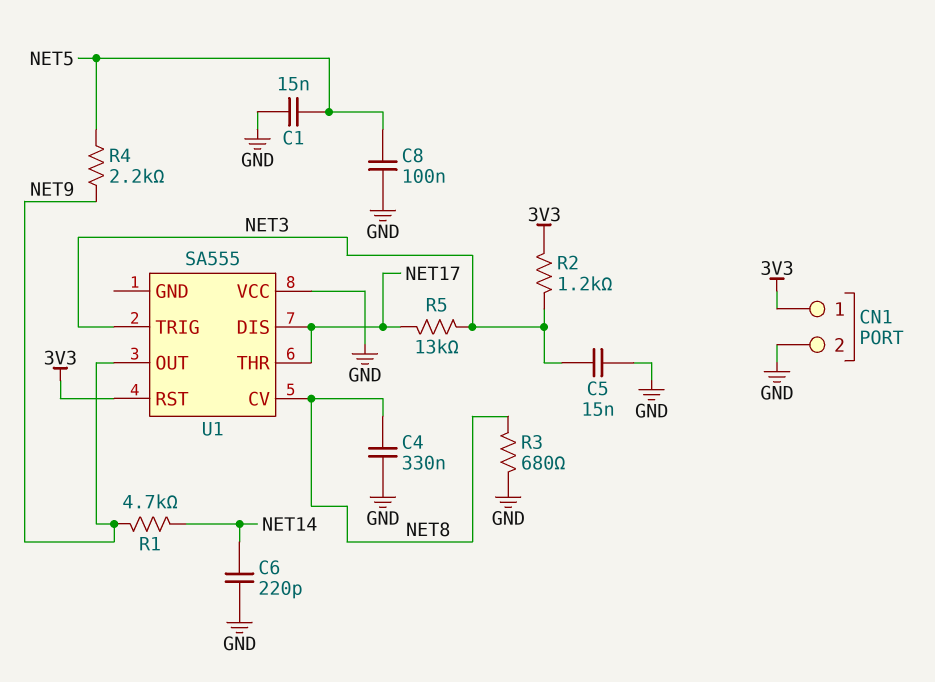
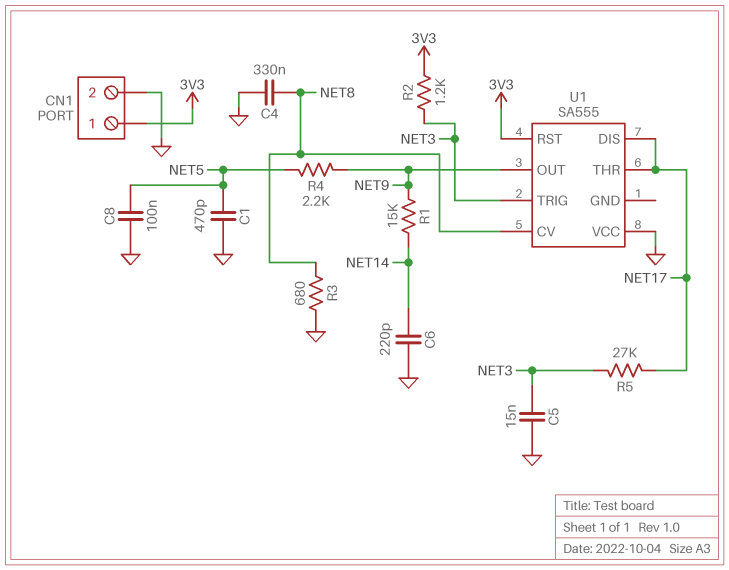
C1: 15nF (GND, NET5) -> 470pF (GND, NET5)
R1: 4.7k (NET9, NET14) -> 15k (NET9, NET14)
R5: 13k (NET3, NET17) -> 27k (NET3, NET17)

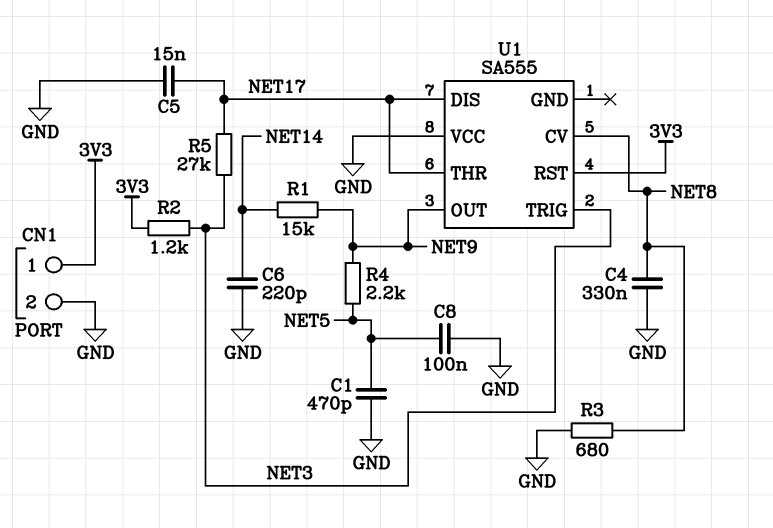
C5: 15nF (GND, NET3) -> 15nF (GND, NET17)

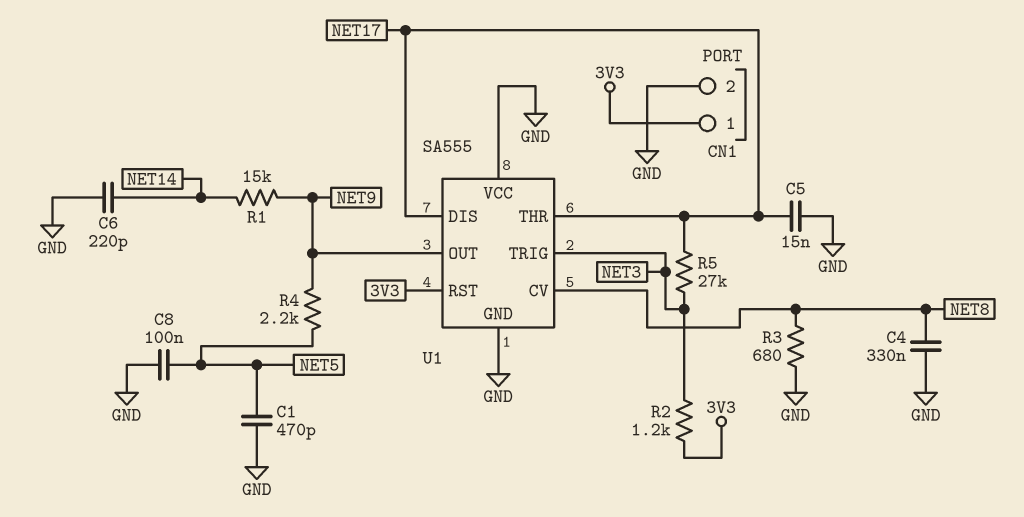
U1 pin GND: none -> GND

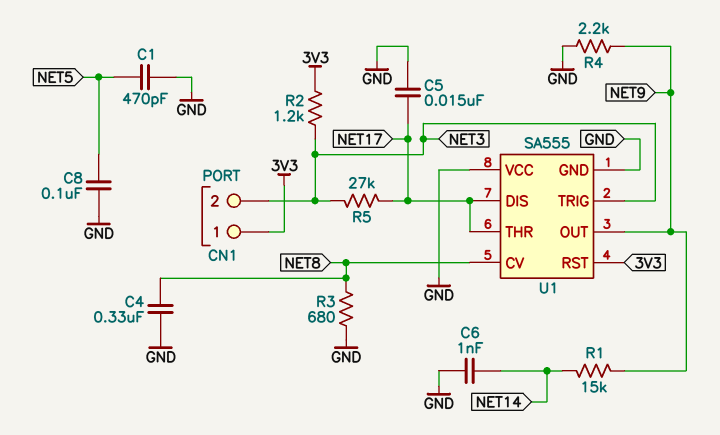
C6: 220pF (GND, NET14) -> 1nF (GND, NET14)
CN1 pin 2: GND -> NET3
R4: 2.2k (NET5, NET9) -> 2.2k (GND, NET9)

